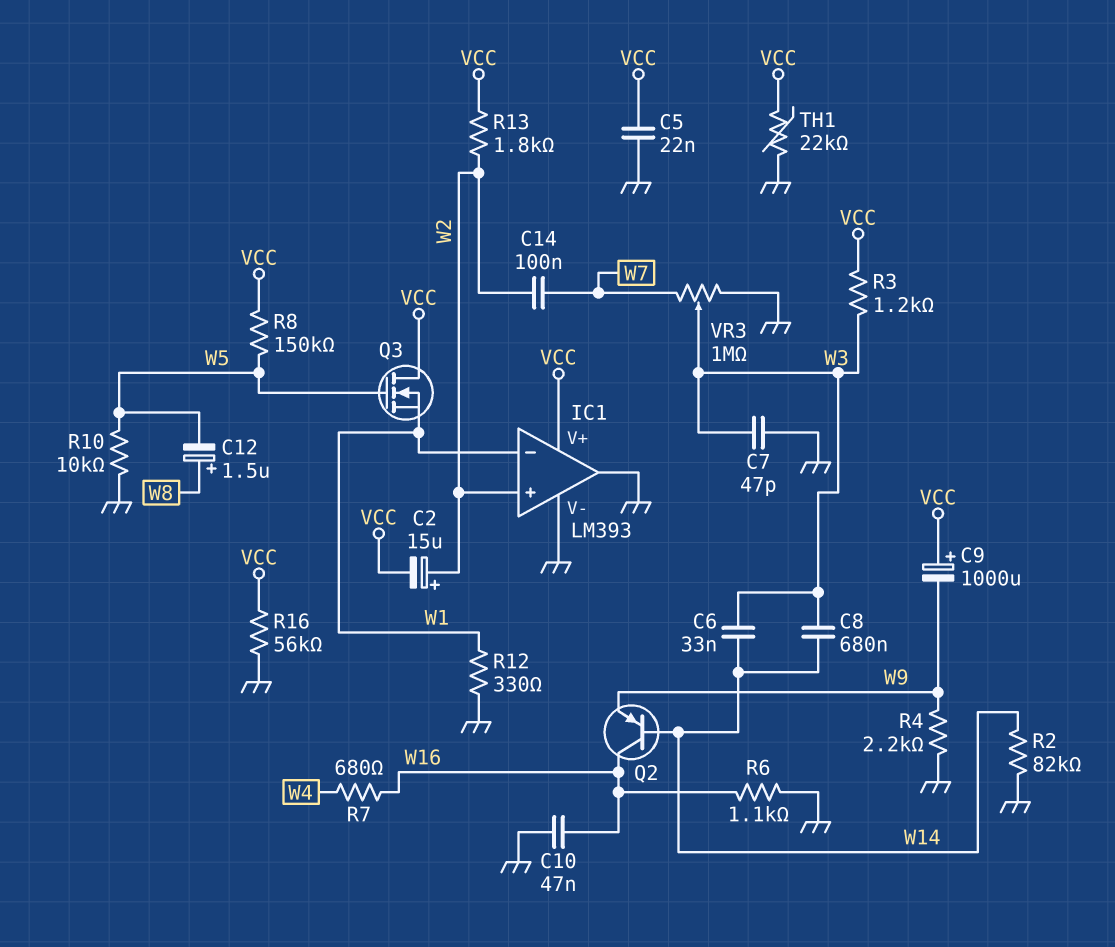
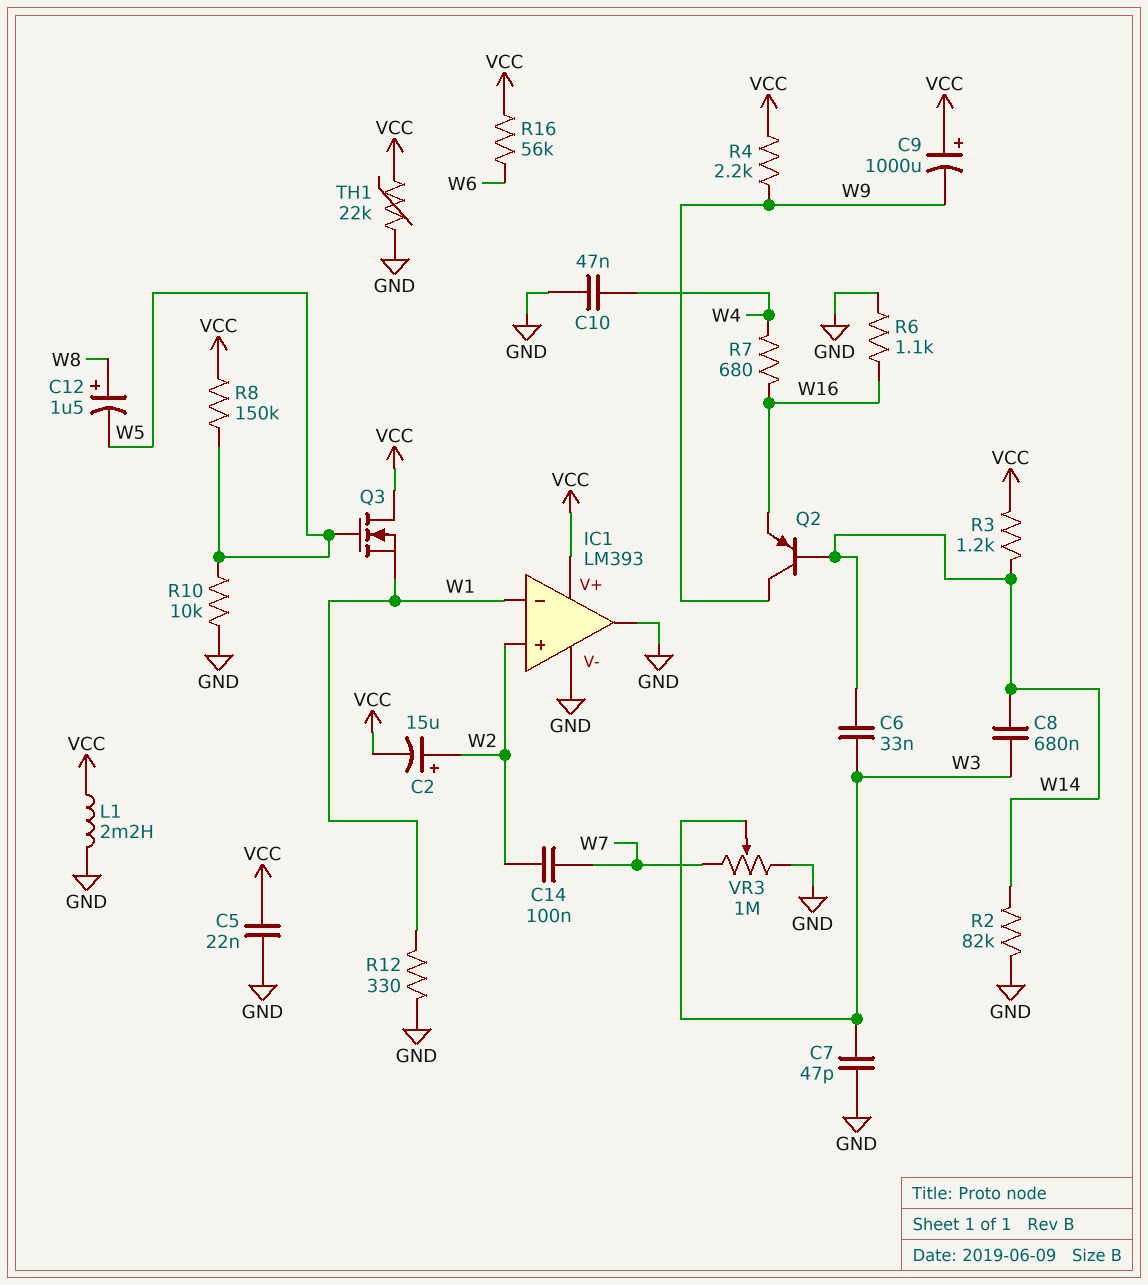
C10: 47nF (GND, W16) -> 47nF (GND, W4)
L1: none -> 2.2mH (GND, VCC)
Q2: PNP (B W14, C W16, E W9) -> PNP (B W14, C W9, E W16)
R3: 1.2k (VCC, W3) -> 1.2k (VCC, W14)
R4: 2.2k (GND, W9) -> 2.2k (VCC, W9)
R13: 1.8k (VCC, W2) -> none
R16: 56k (GND, VCC) -> 56k (VCC, W6)

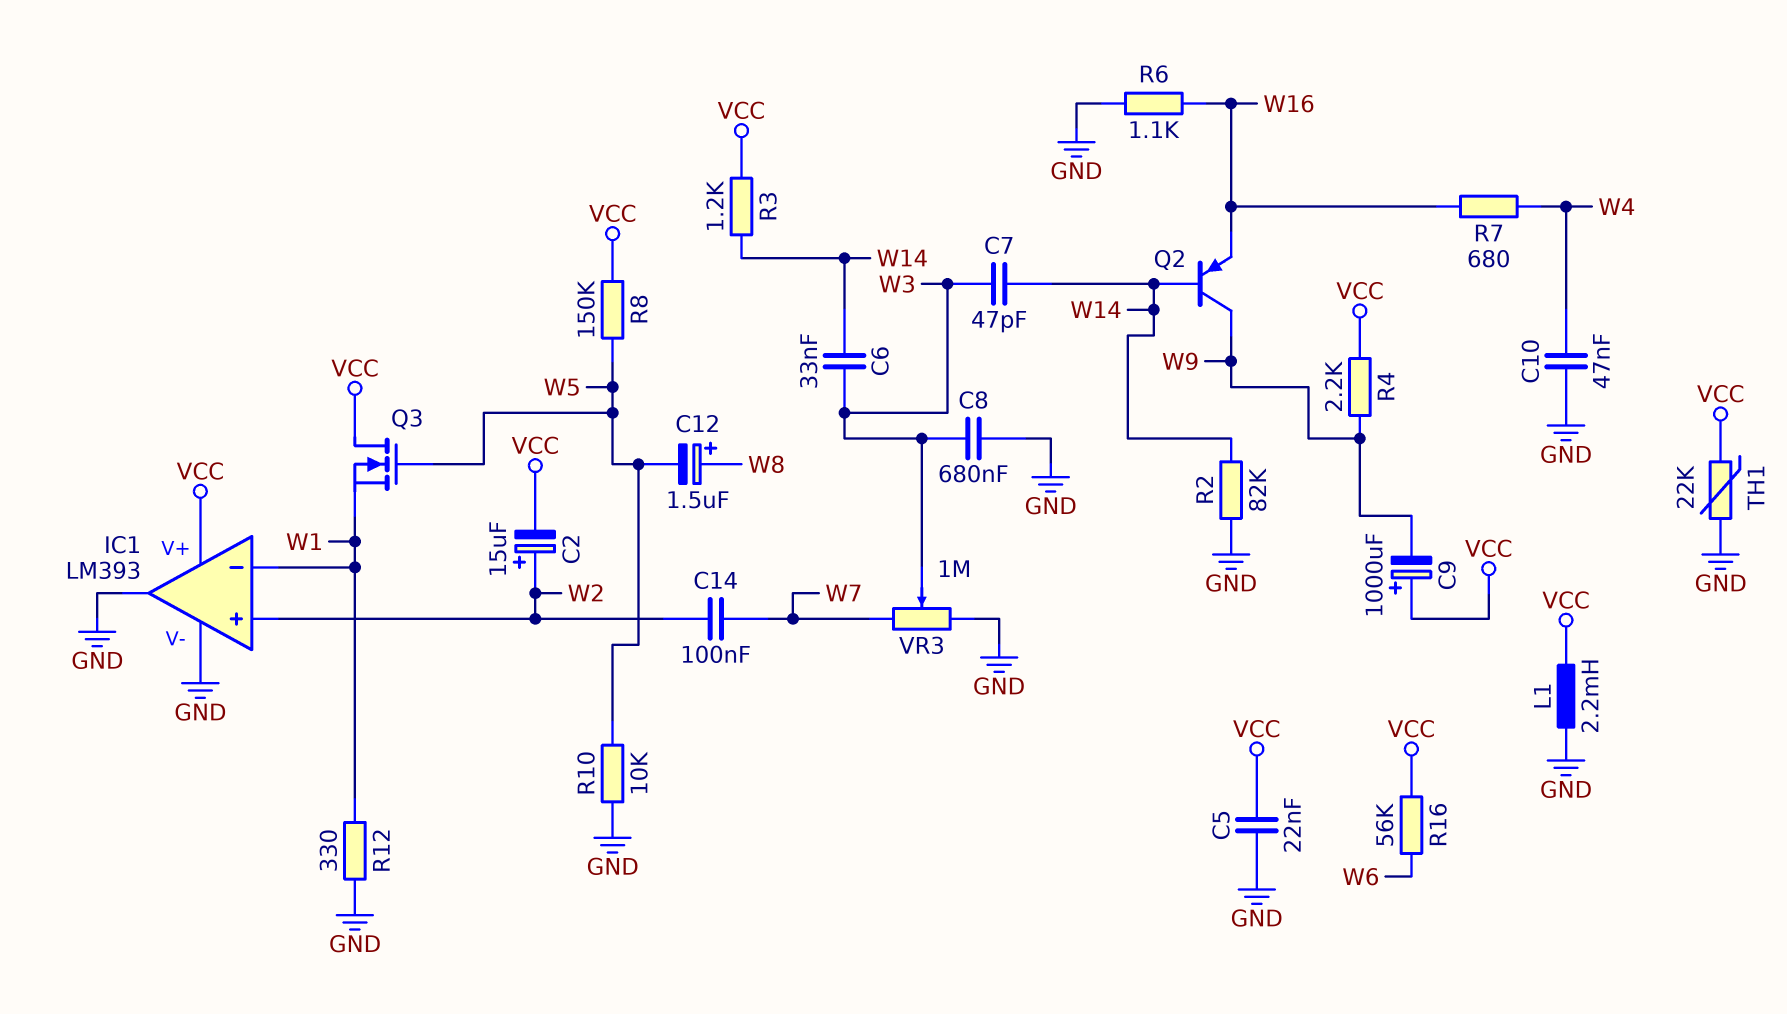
C7: 47pF (GND, W3) -> 47pF (W3, W14)
C8: 680nF (W3, W14) -> 680nF (GND, W3)

